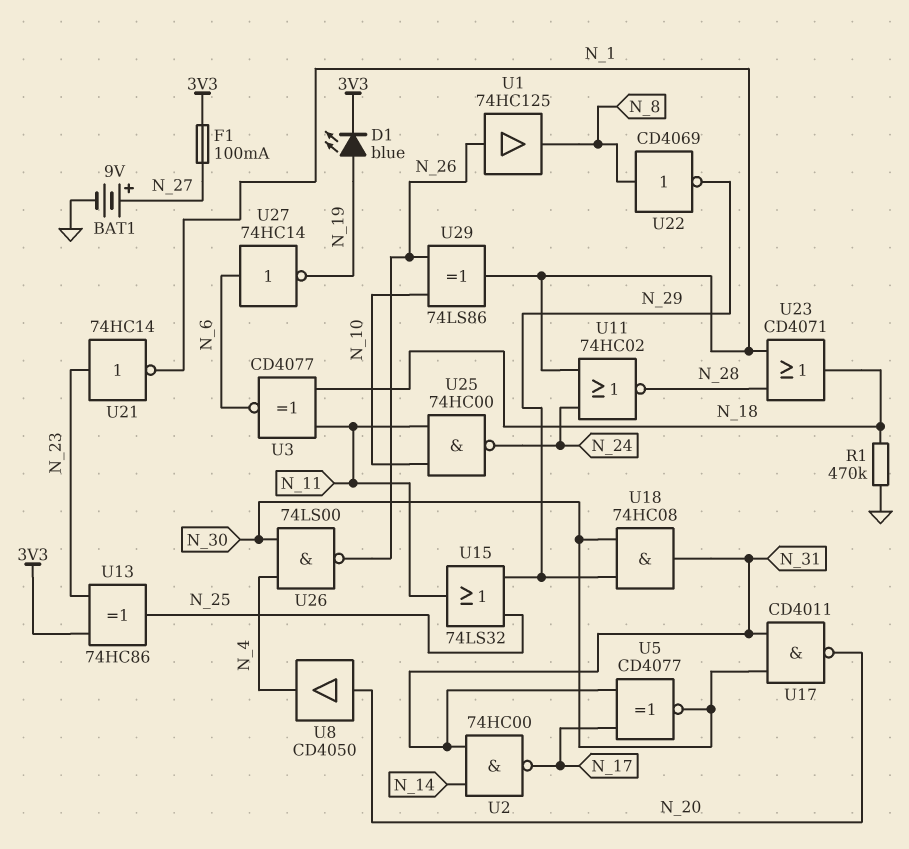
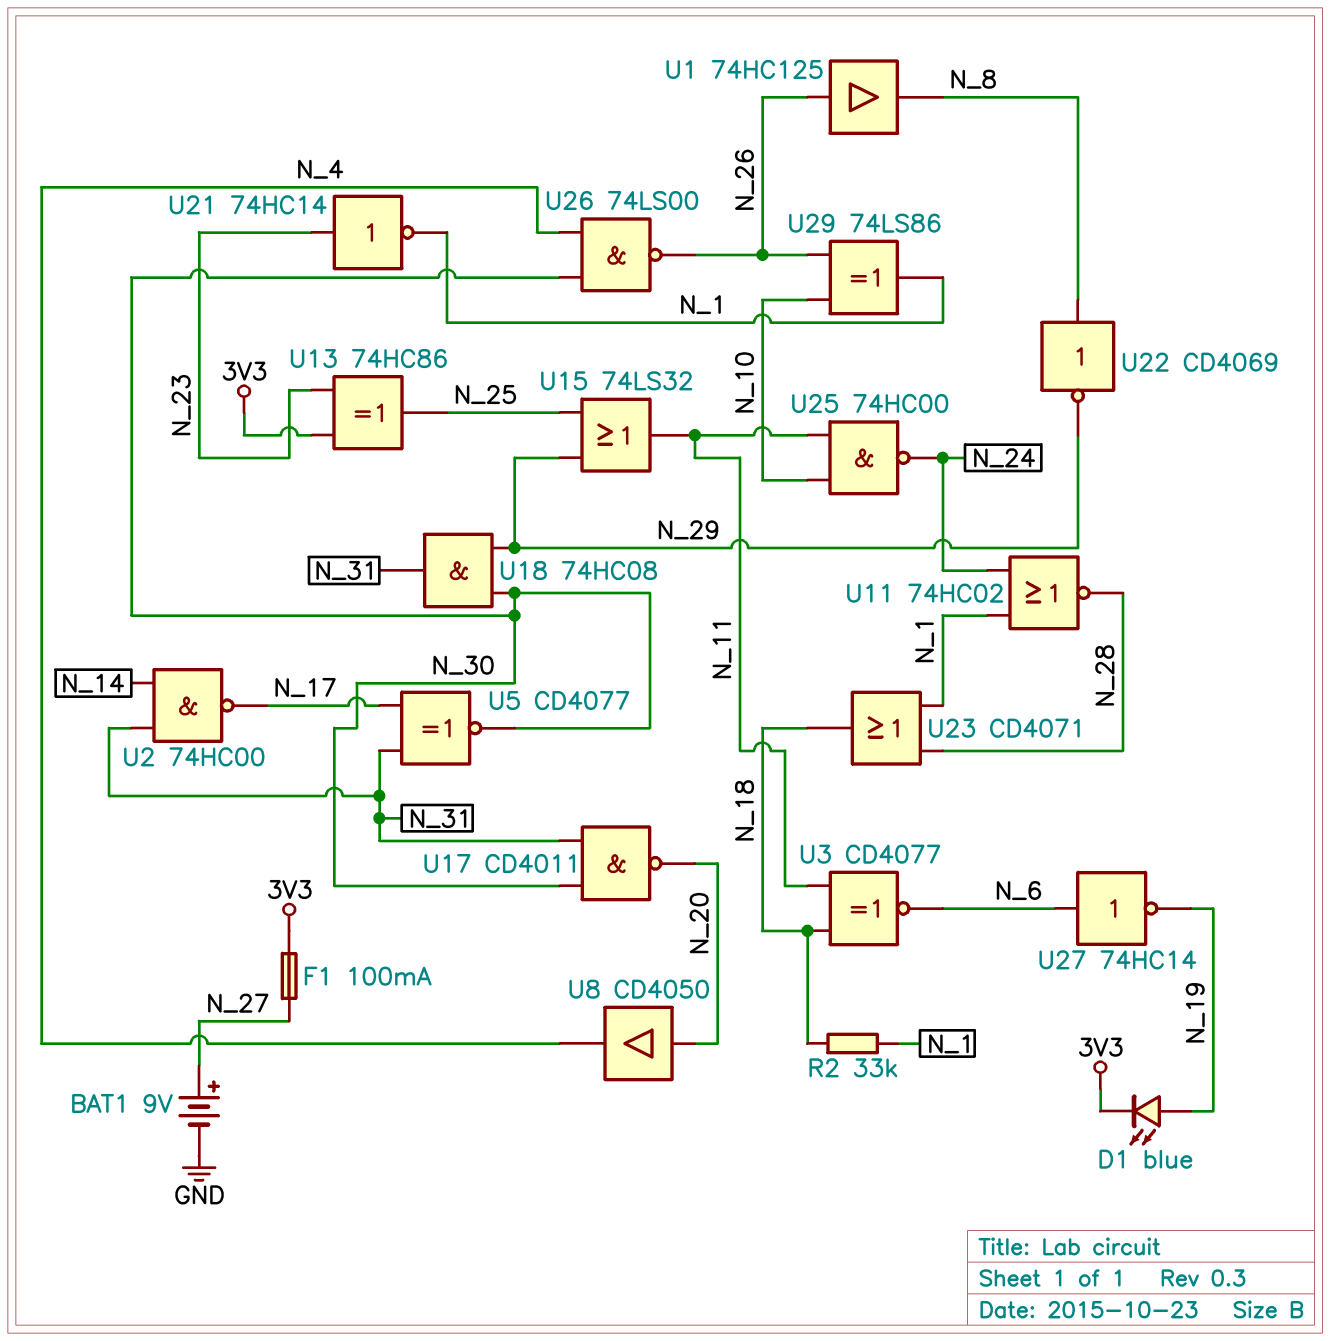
R1: 470k (GND, N_18) -> none
R2: none -> 33k (N_1, N_18)

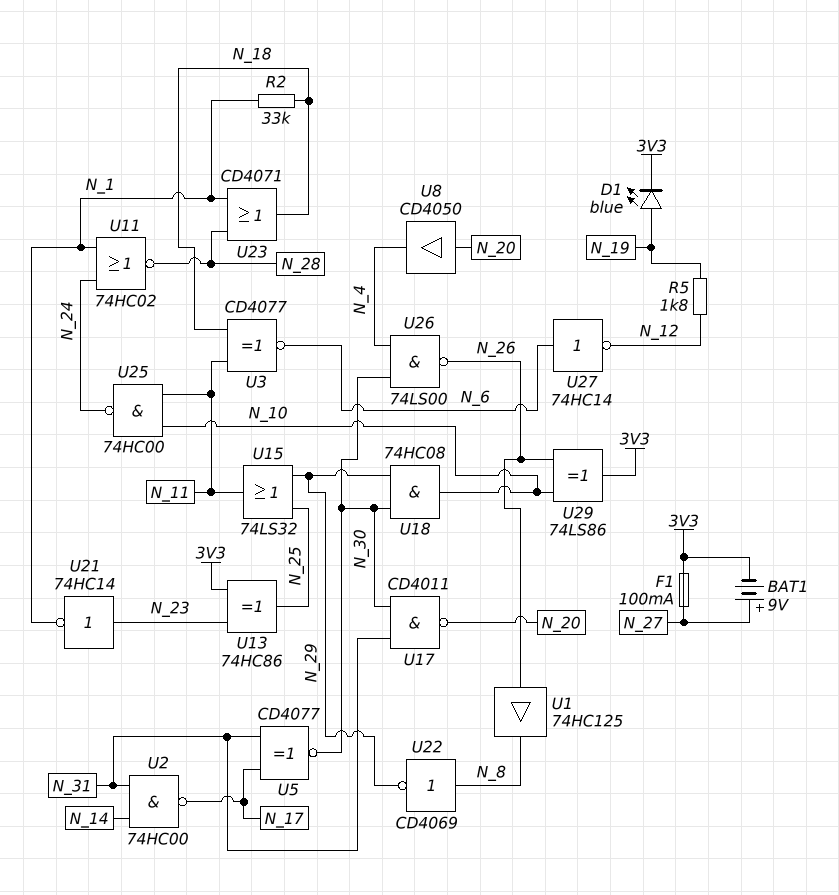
BAT1: 9V (plus N_27, minus GND) -> 9V (plus N_27, minus 3V3)
R5: none -> 1.8k (N_12, N_19)
U18: AND 74HC08 (in N_29, in N_30, out N_31) -> AND 74HC08 (in N_29, in N_30, out N_10)
U27: NOT 74HC14 (in N_6, out N_19) -> NOT 74HC14 (in N_6, out N_12)
U29: XOR 74LS86 (in N_10, in N_26, out N_1) -> XOR 74LS86 (in N_10, in N_26, out 3V3)

